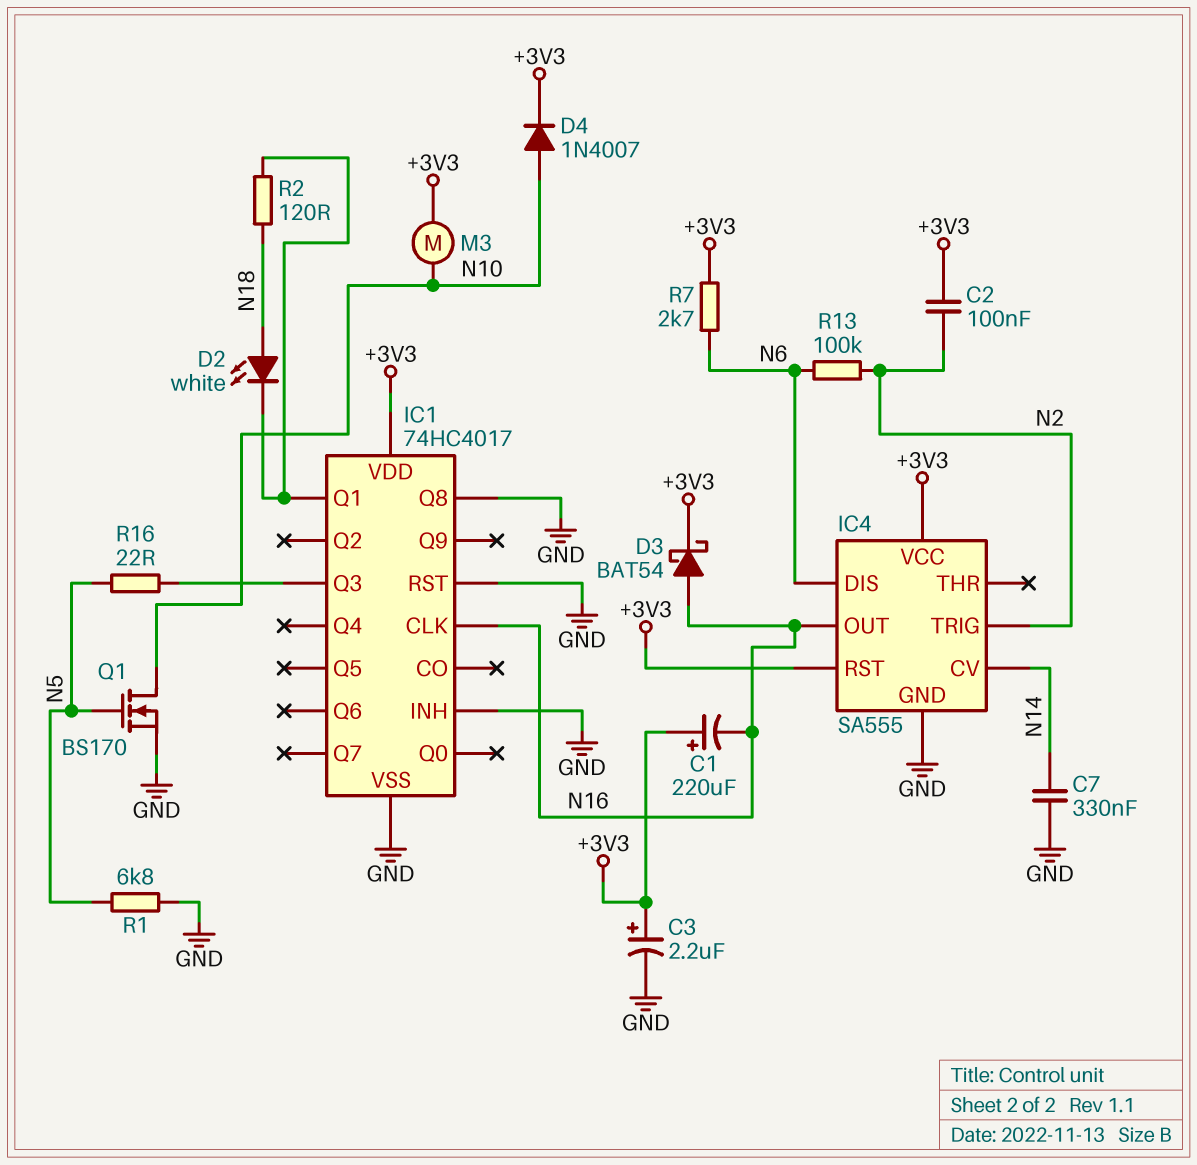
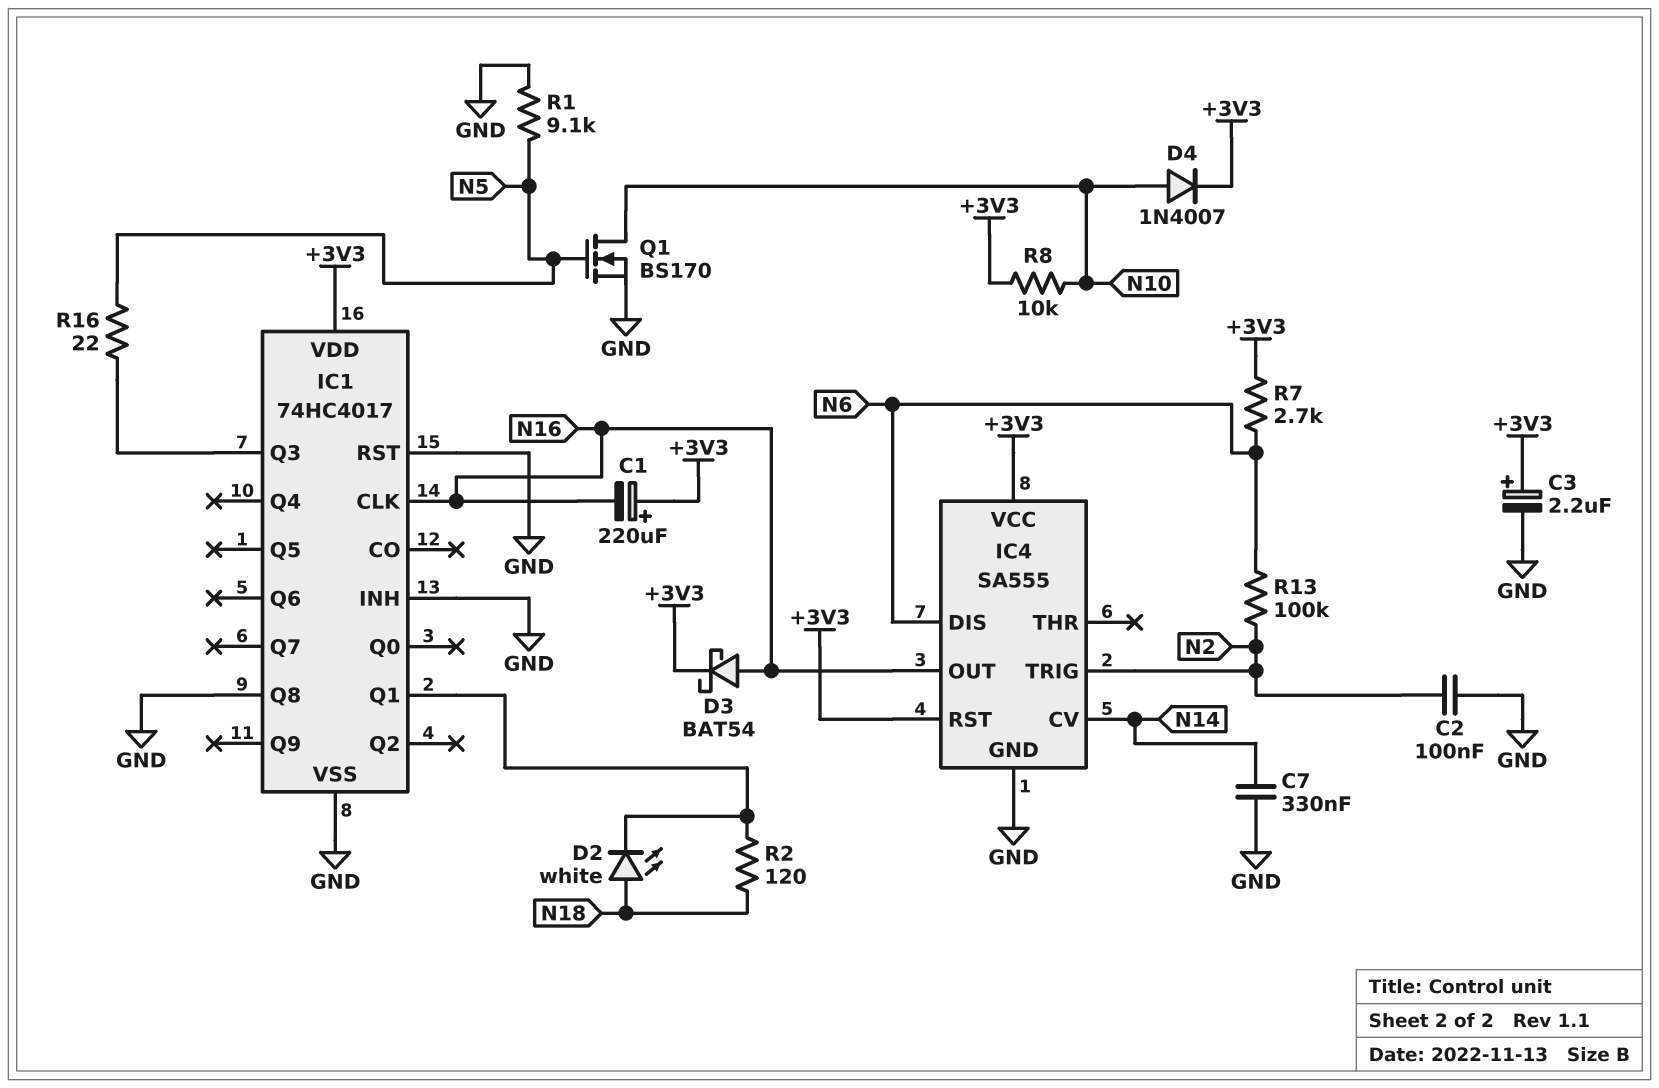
C2: 100nF (+3V3, N2) -> 100nF (GND, N2)
M3: motor (+3V3, N10) -> none
R1: 6.8k (GND, N5) -> 9.1k (GND, N5)
R8: none -> 10k (+3V3, N10)

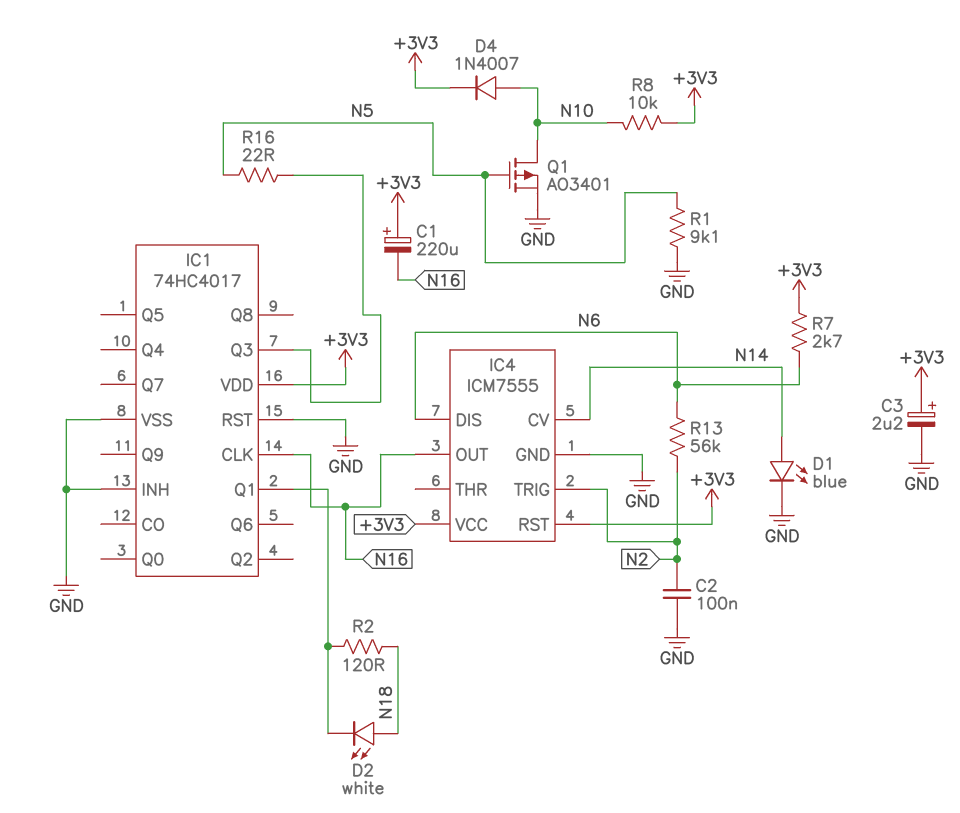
C7: 330nF (GND, N14) -> none
D1: none -> LED blue (A N14, K GND)
D3: schottky BAT54 (A N16, K +3V3) -> none
IC1 pin Q8: GND -> none
IC4: SA555 -> ICM7555
Q1: NMOS BS170 (G N5, D N10, S GND) -> PMOS AO3401 (G N5, D N10, S GND)
R13: 100k (N2, N6) -> 56k (N2, N6)

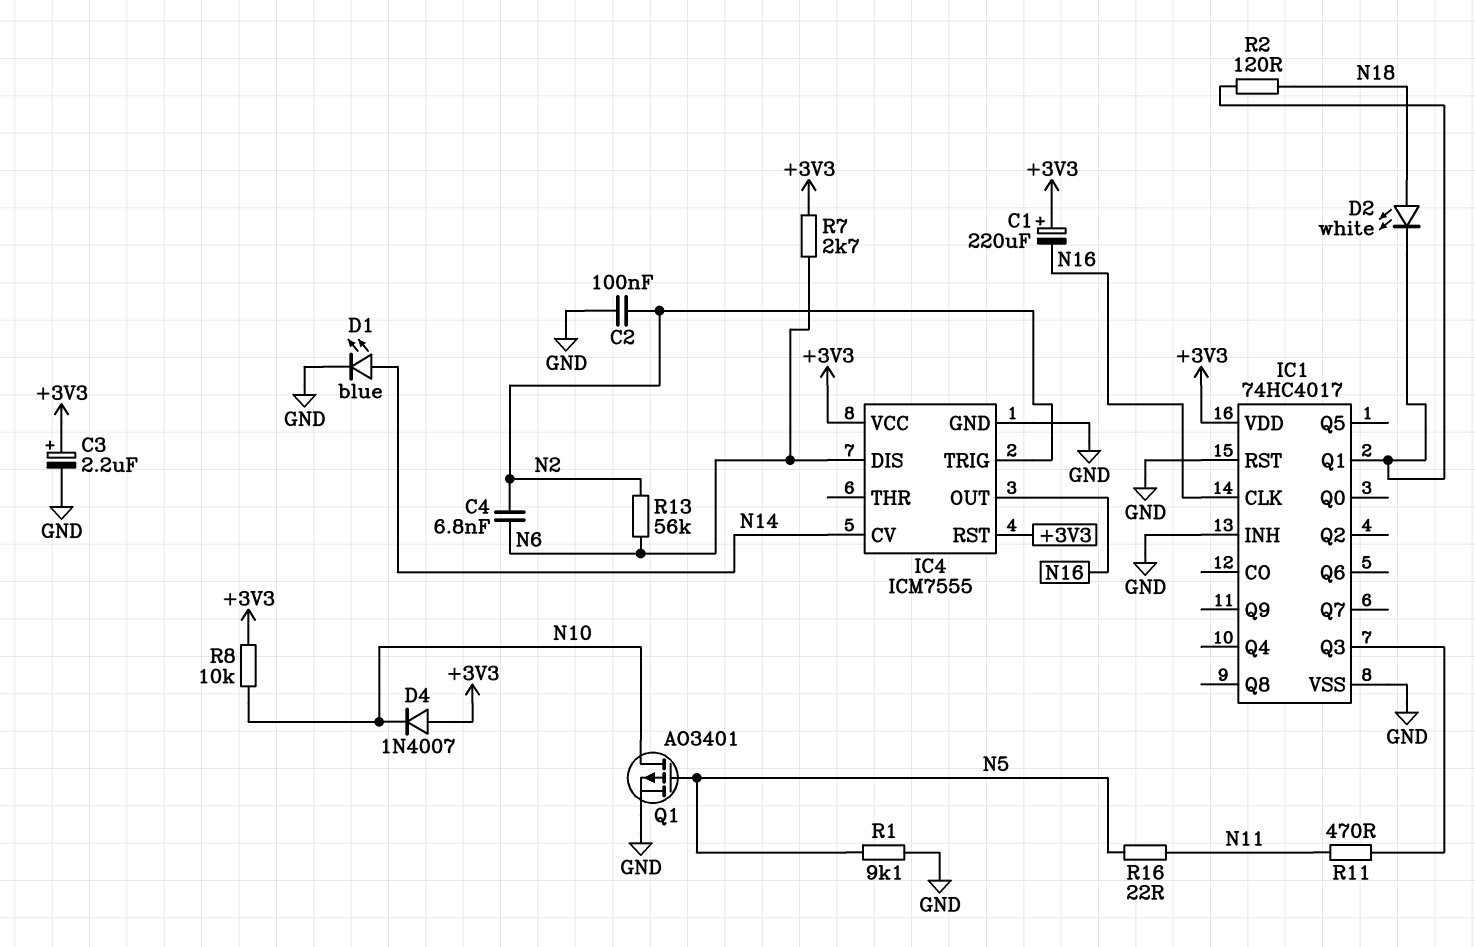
C4: none -> 6.8nF (N2, N6)
D4: diode 1N4007 (A N10, K +3V3) -> diode 1N4007 (A +3V3, K N10)
R11: none -> 470 (IC1/Q3, N11)
R16: 22 (IC1/Q3, N5) -> 22 (N5, N11)

